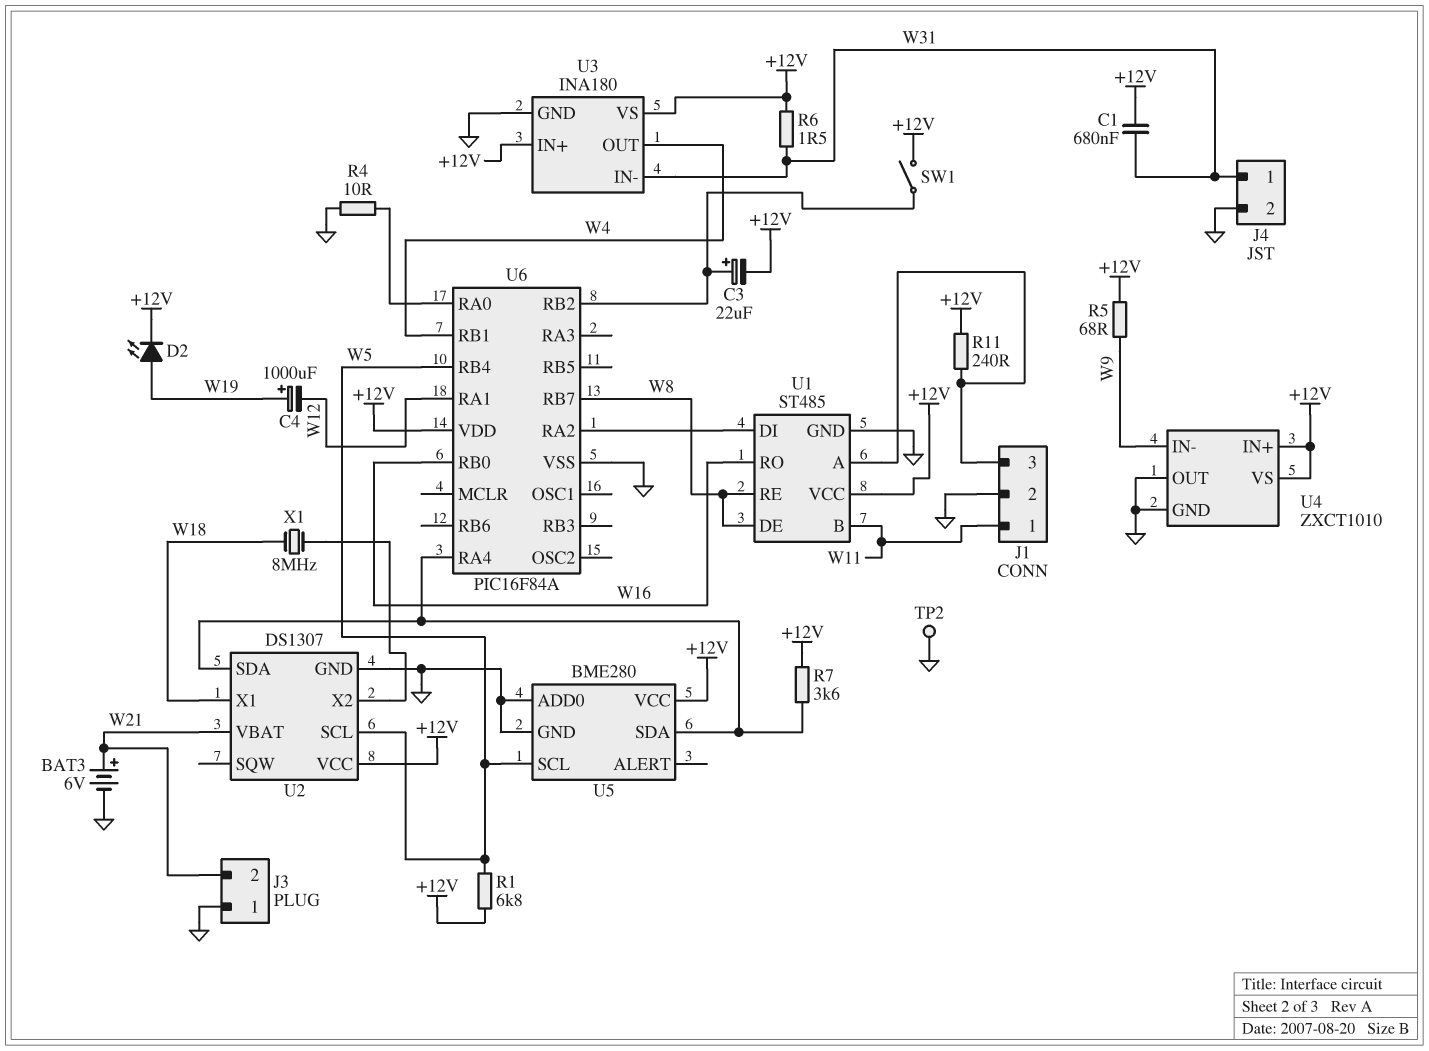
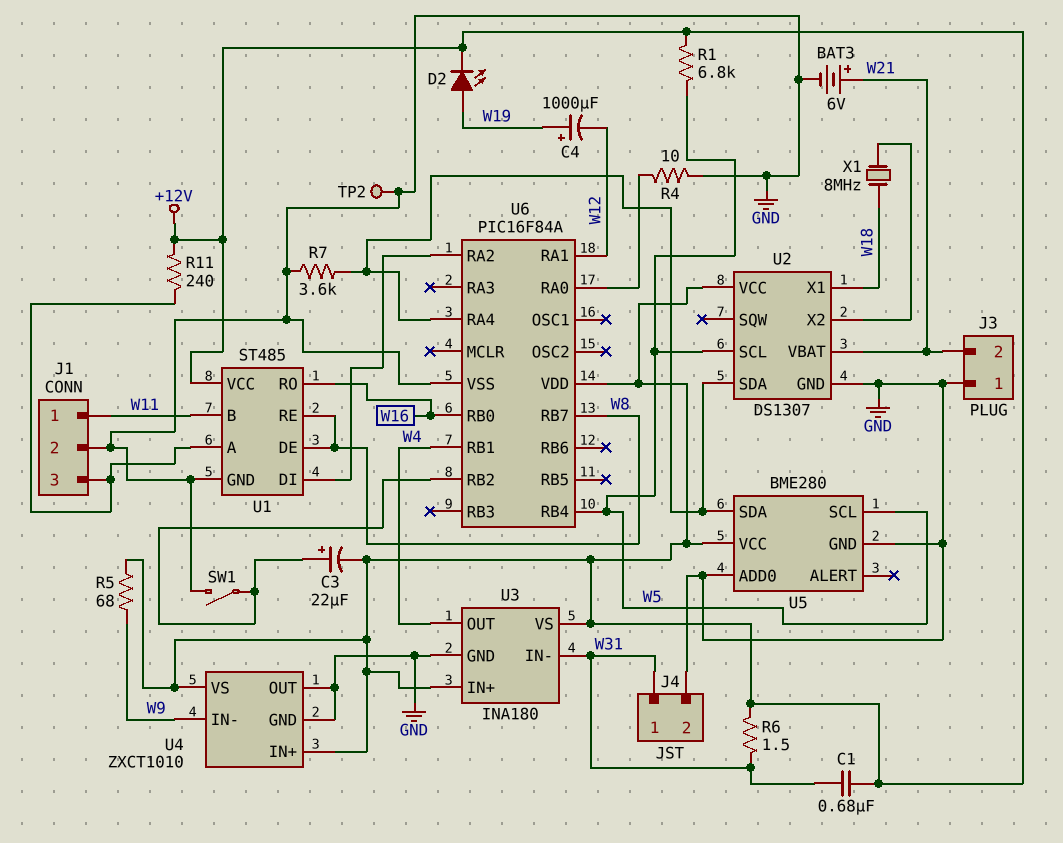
R7: 3.6k (+12V, U2/SDA) -> 3.6k (GND, U2/SDA)
SW1: switch (+12V, U6/RB2) -> switch (GND, U6/RB2)

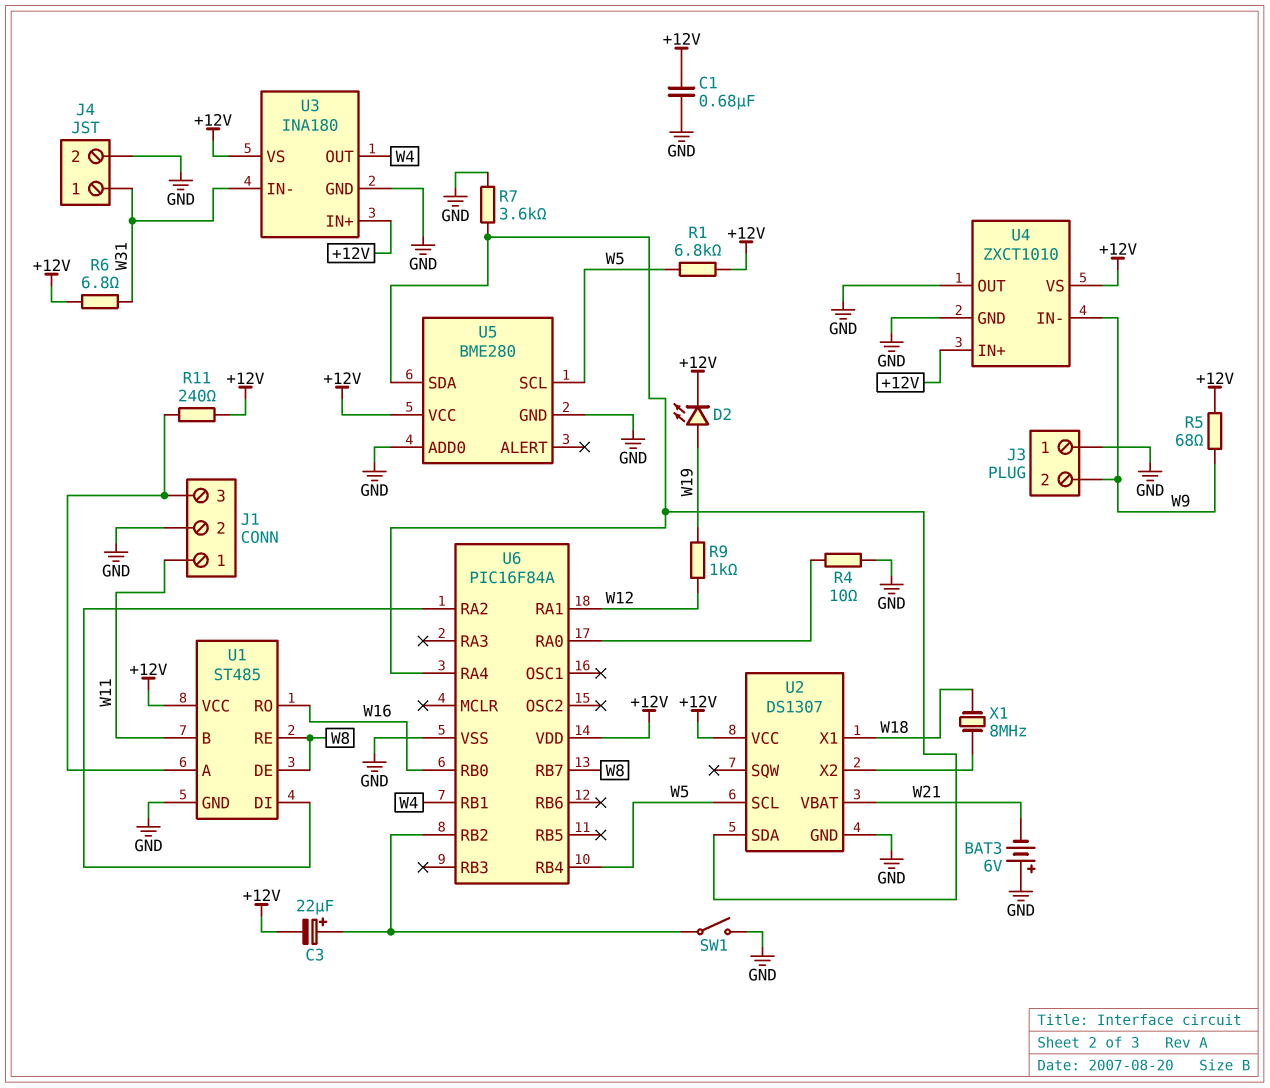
BAT3: 6V (plus W21, minus GND) -> 6V (plus GND, minus W21)
C1: 680nF (+12V, W31) -> 680nF (+12V, GND)
C4: 1000uF (plus W19, minus W12) -> none
J3 pin 2: W21 -> W9
R6: 1.5 (+12V, W31) -> 6.8 (+12V, W31)
R9: none -> 1k (W12, W19)
TP2: test point (GND) -> none

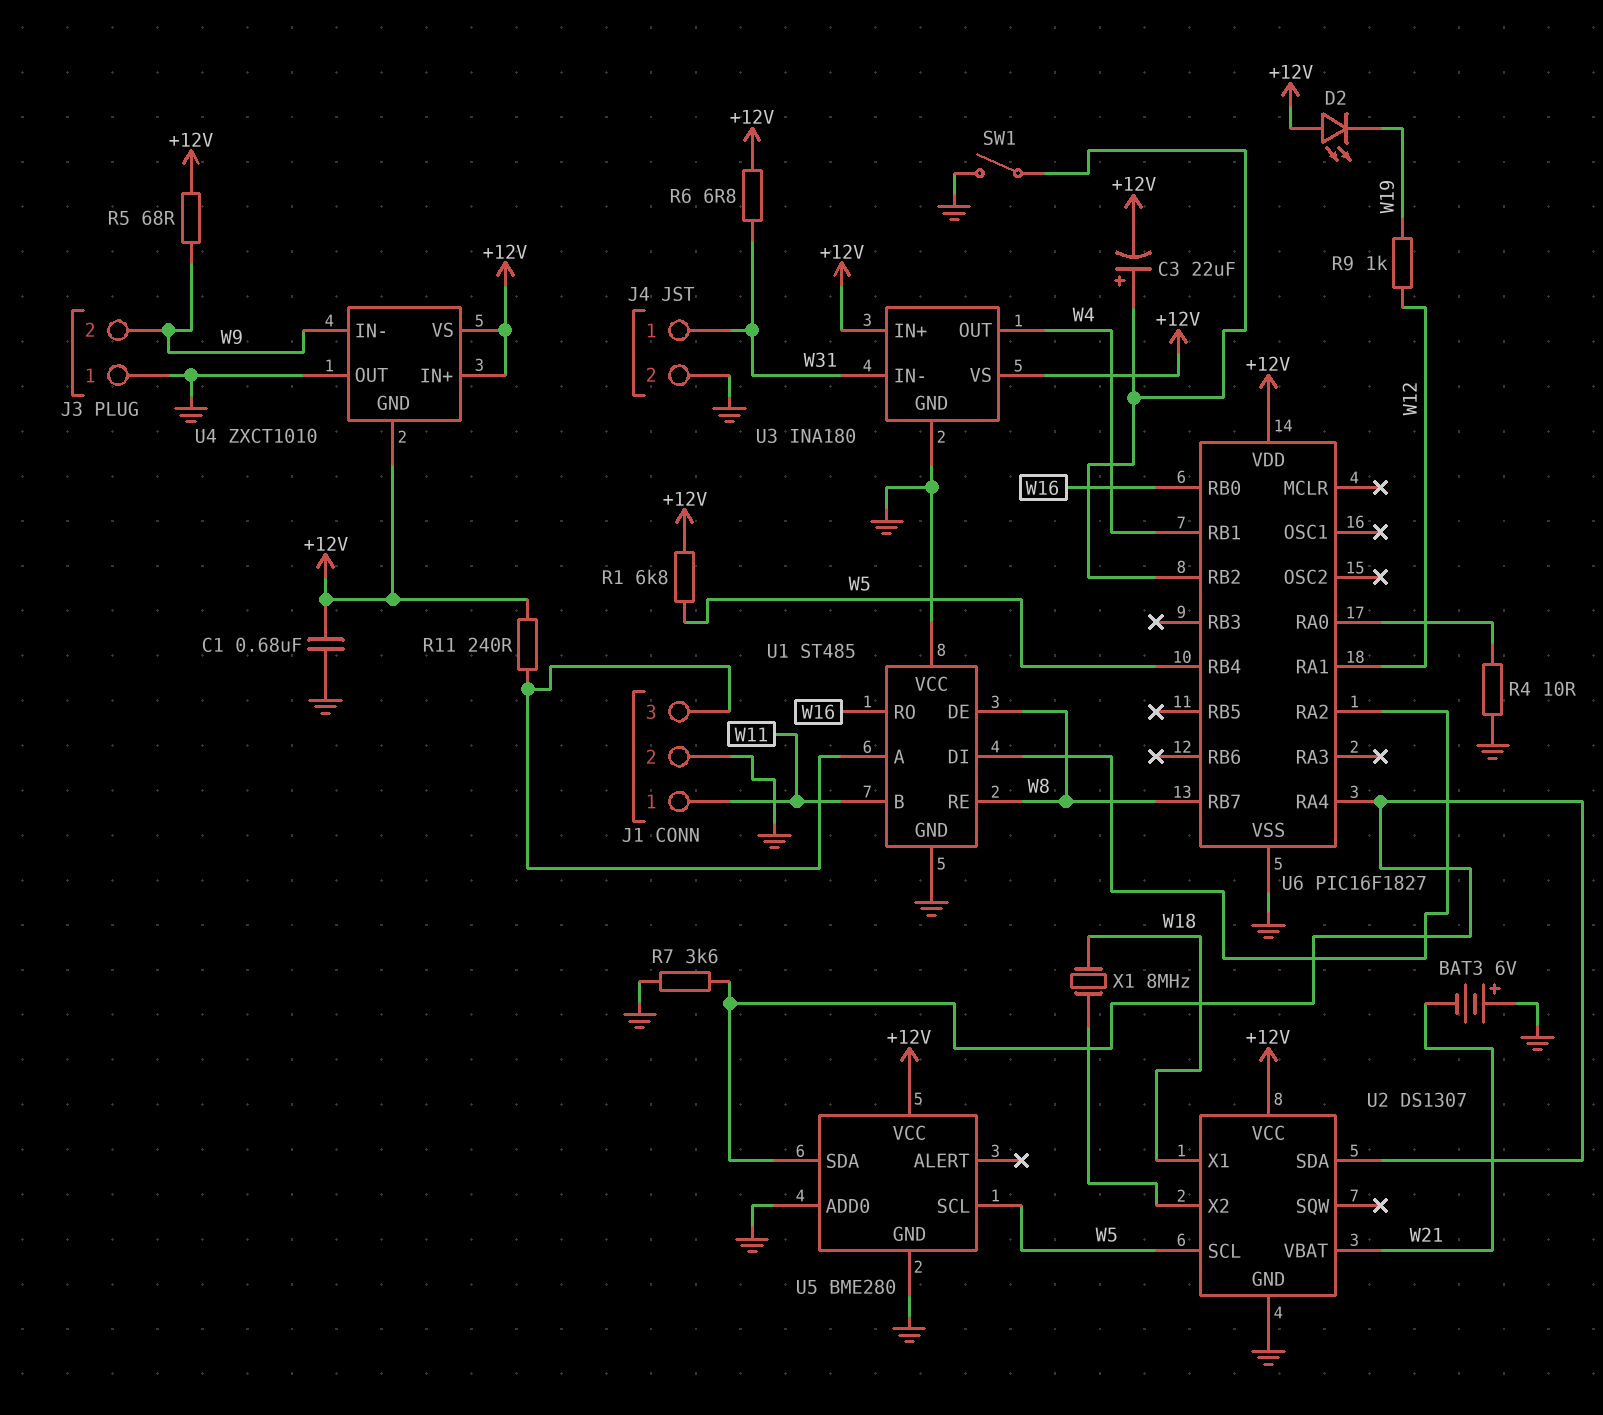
D2: LED (A W19, K +12V) -> LED (A +12V, K W19)
U1 pin VCC: +12V -> GND
U4 pin GND: GND -> +12V
U6: PIC16F84A -> PIC16F1827

